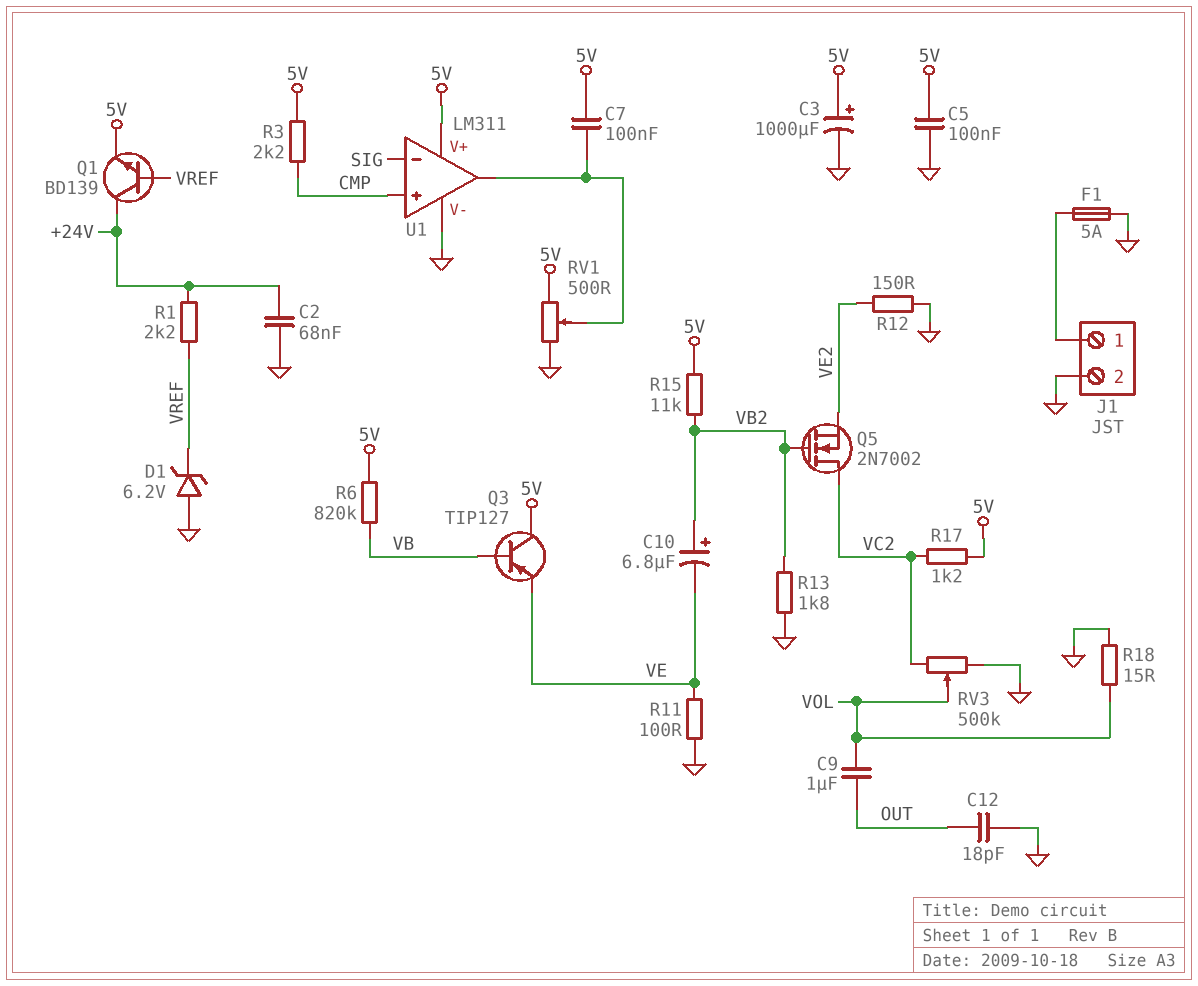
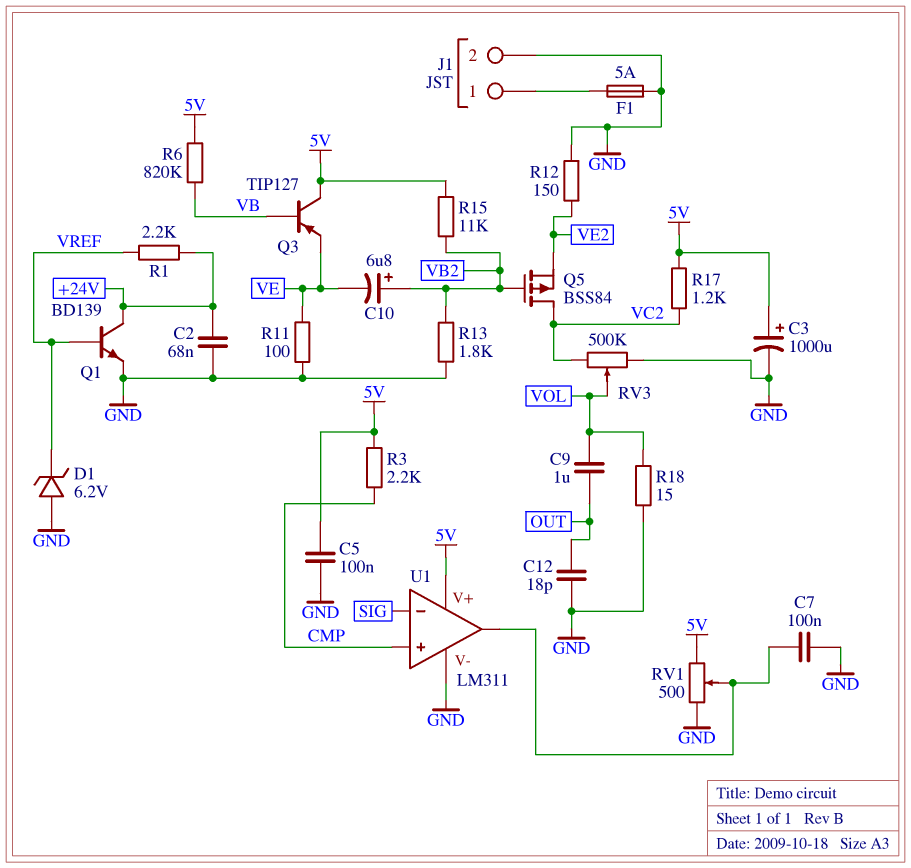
C7: 100nF (5V, U1/out) -> 100nF (GND, U1/out)
Q1: NPN BD139 (B VREF, C +24V, E 5V) -> NPN BD139 (B VREF, C +24V, E GND)
Q5: NMOS 2N7002 (G VB2, D VC2, S VE2) -> PMOS BSS84 (G VB2, D VC2, S VE2)

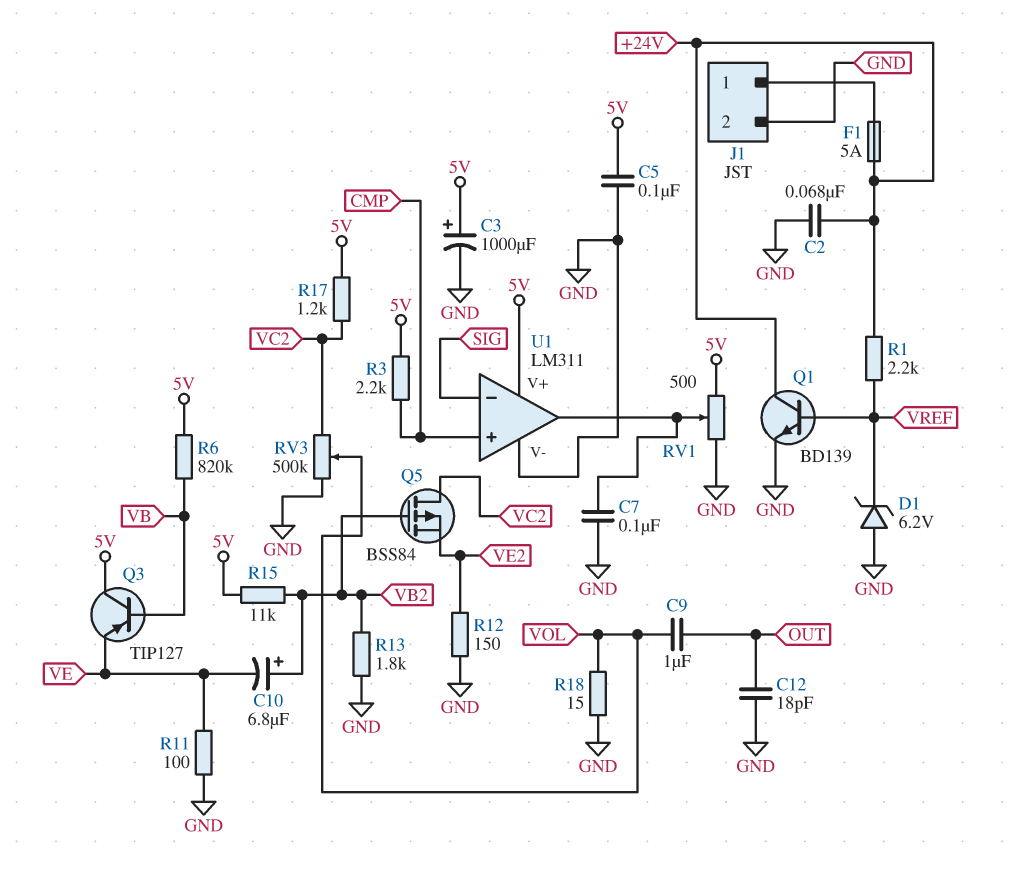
F1: 5A (GND, J1/1) -> 5A (+24V, J1/1)

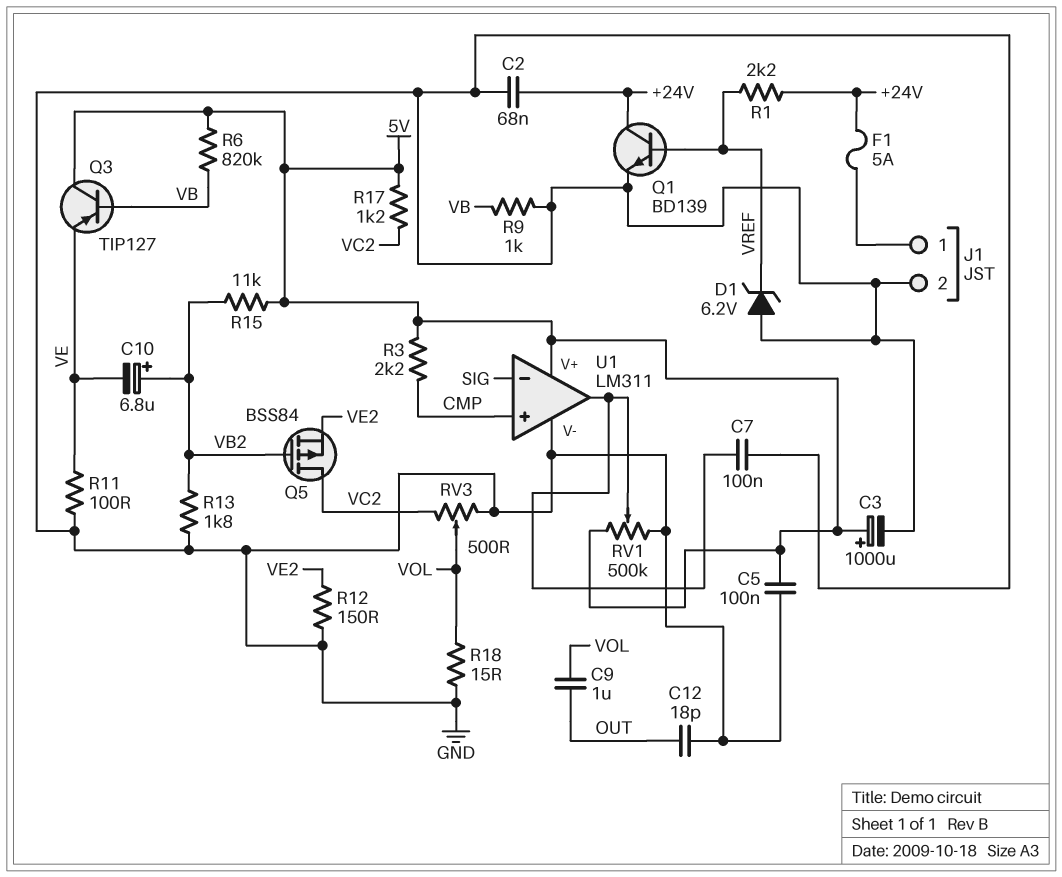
R9: none -> 1k (GND, VB)
RV1: 500 (5V, GND, wiper U1/out) -> 500k (5V, GND, wiper U1/out)
RV3: 500k (GND, VC2, wiper VOL) -> 500 (GND, VC2, wiper VOL)

